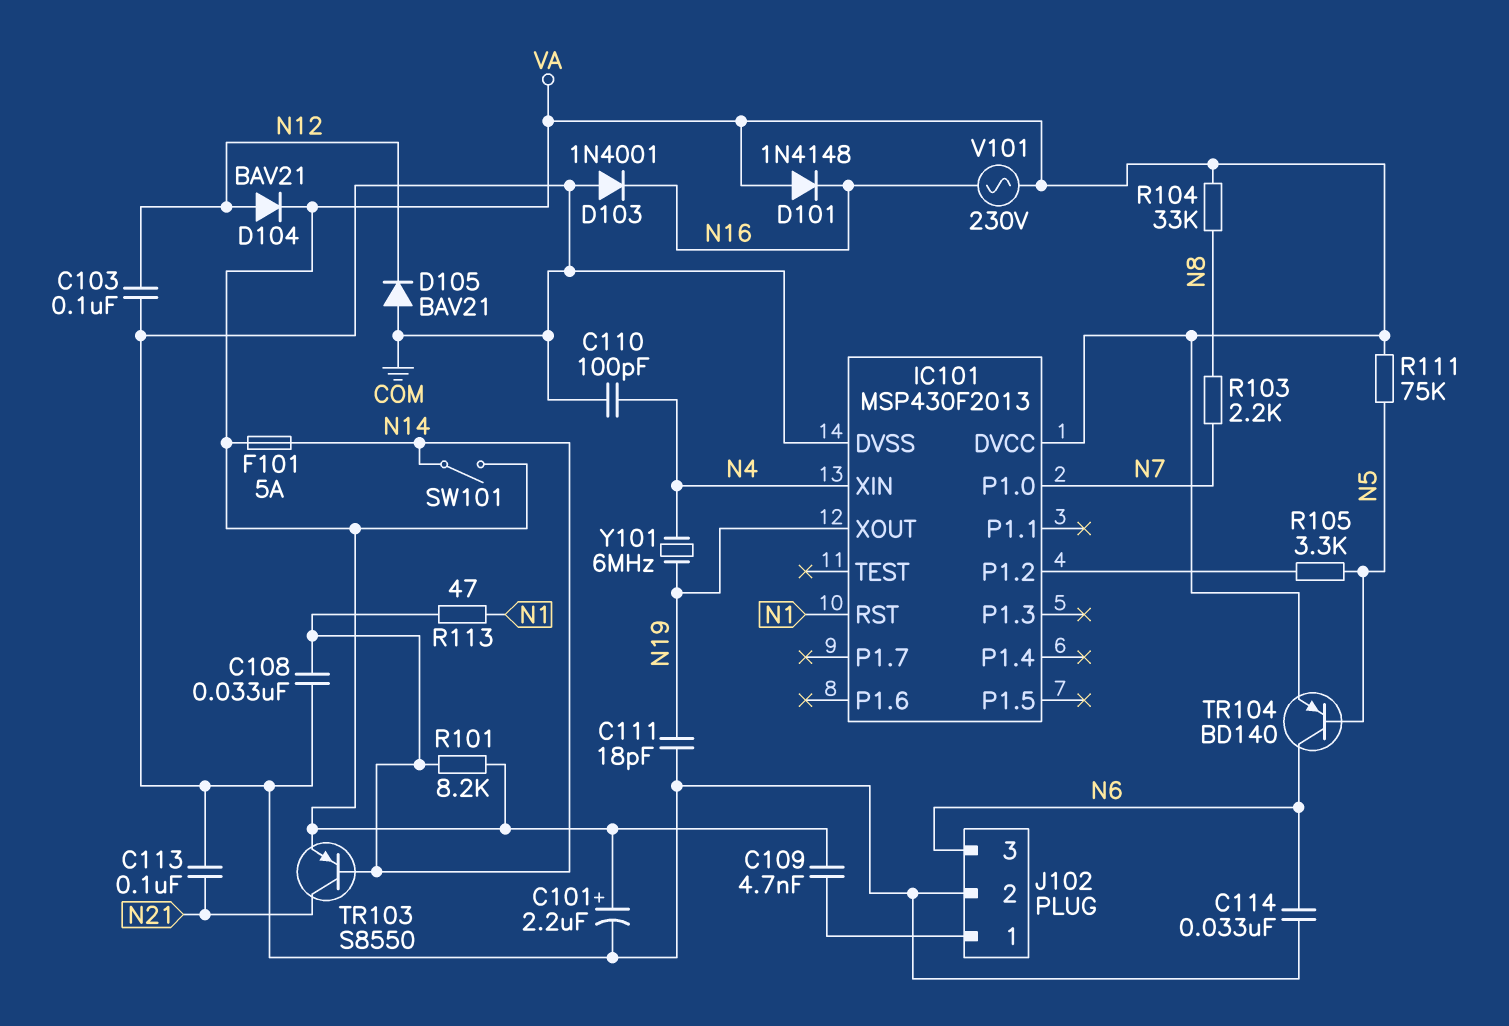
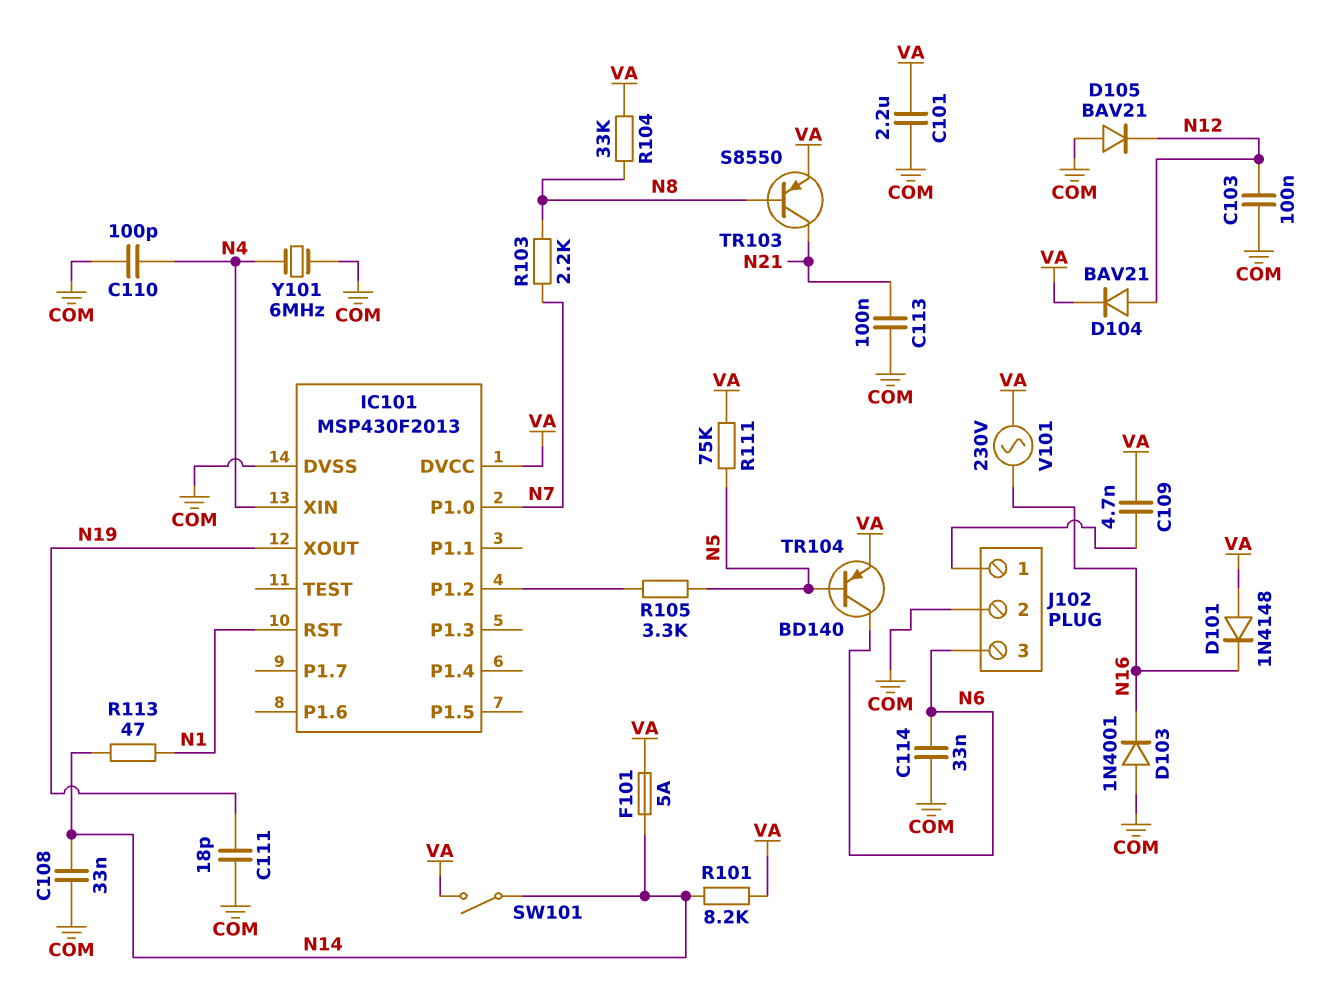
C101: 2.2uF (plus VA, minus COM) -> 2.2uF (COM, VA)
TR103: PNP S8550 (B N14, C N21, E VA) -> PNP S8550 (B N8, C N21, E VA)
Y101: 6MHz (N4, N19) -> 6MHz (COM, N4)

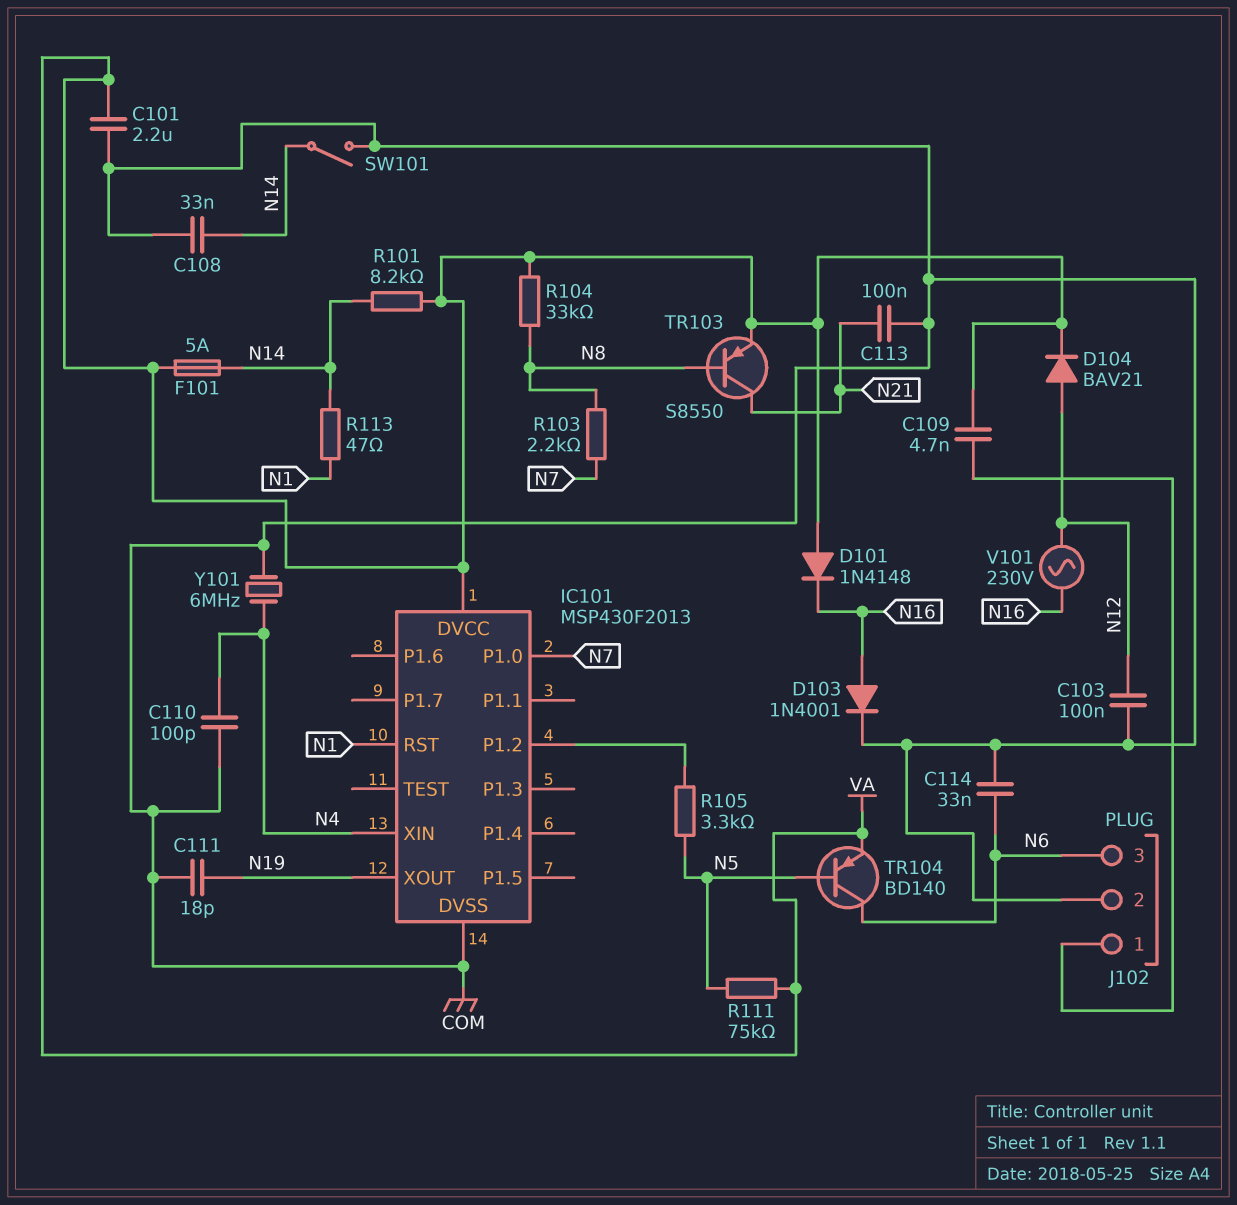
D103: diode 1N4001 (A COM, K N16) -> diode 1N4001 (A N16, K COM)
D105: diode BAV21 (A COM, K N12) -> none
SW101: switch (N14, VA) -> switch (COM, N14)
V101: AC 230V (N16, VA) -> AC 230V (N12, N16)

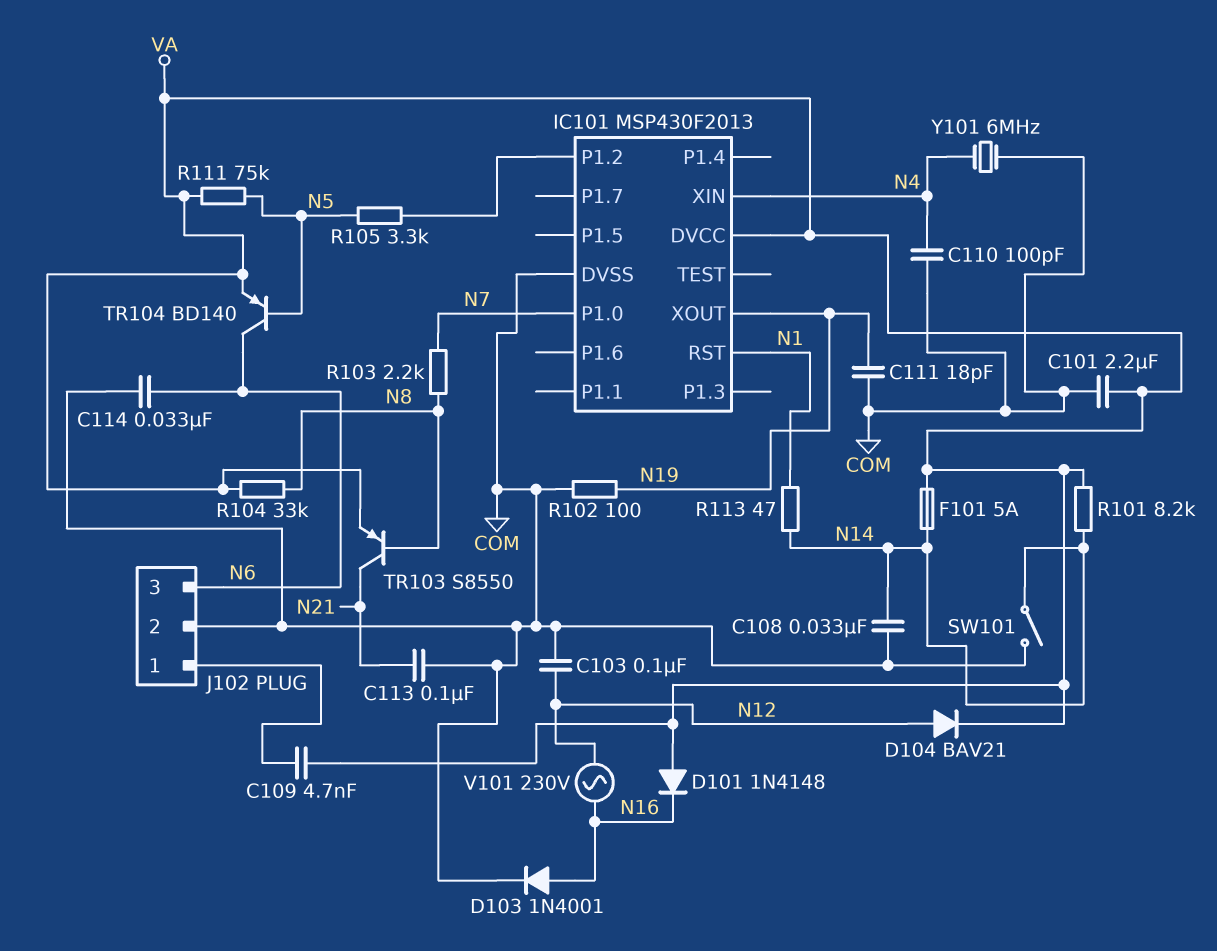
R102: none -> 100 (COM, N19)

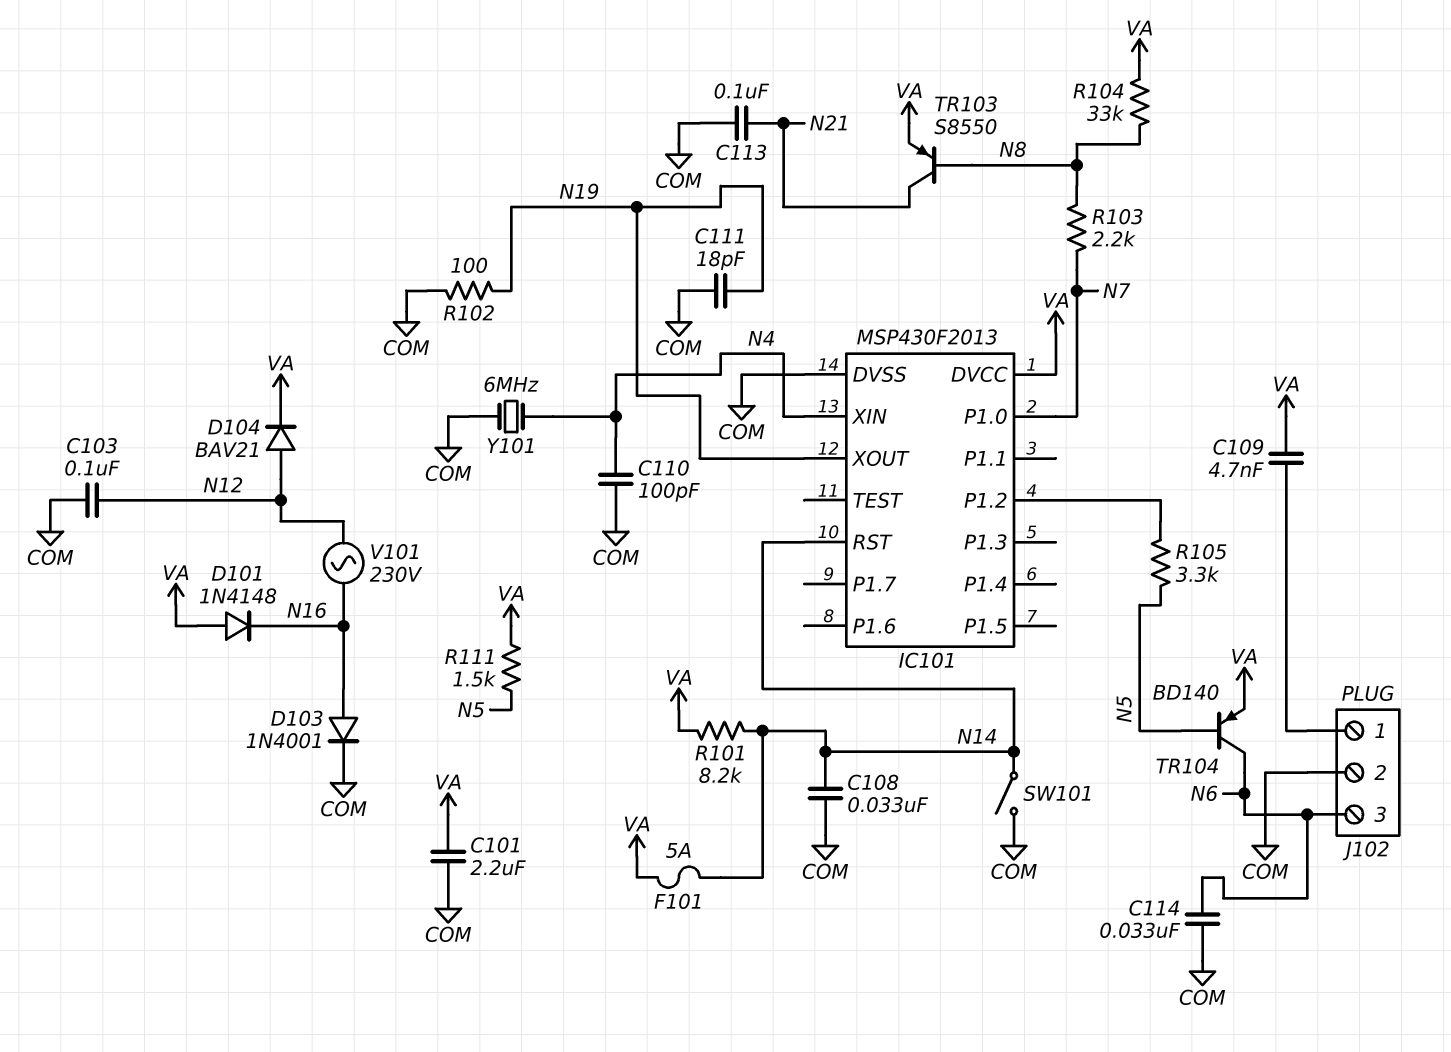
IC101 pin RST: N1 -> N14
R111: 75k (N5, VA) -> 1.5k (N5, VA)
R113: 47 (N1, N14) -> none

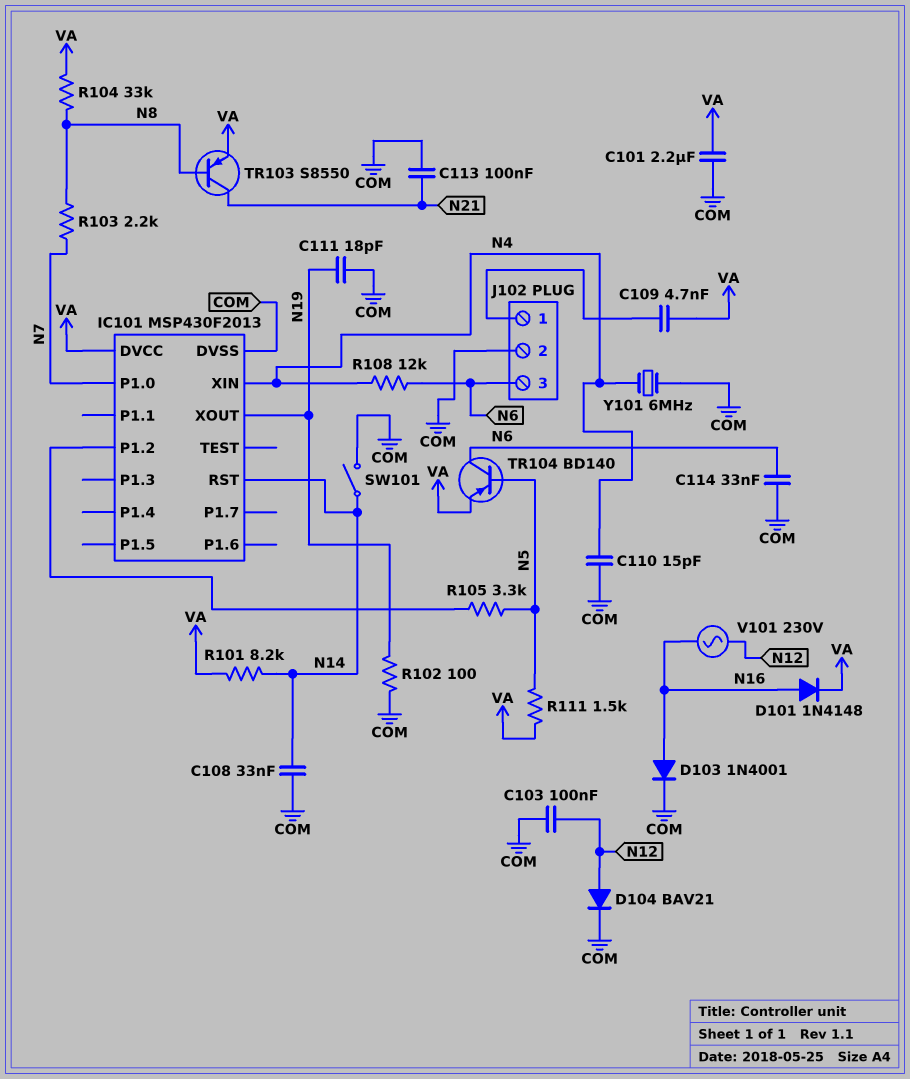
C110: 100pF (COM, N4) -> 15pF (COM, N4)
D101: diode 1N4148 (A VA, K N16) -> diode 1N4148 (A N16, K VA)
D104: diode BAV21 (A N12, K VA) -> diode BAV21 (A N12, K COM)
F101: 5A (N14, VA) -> none
R108: none -> 12k (N4, N6)

